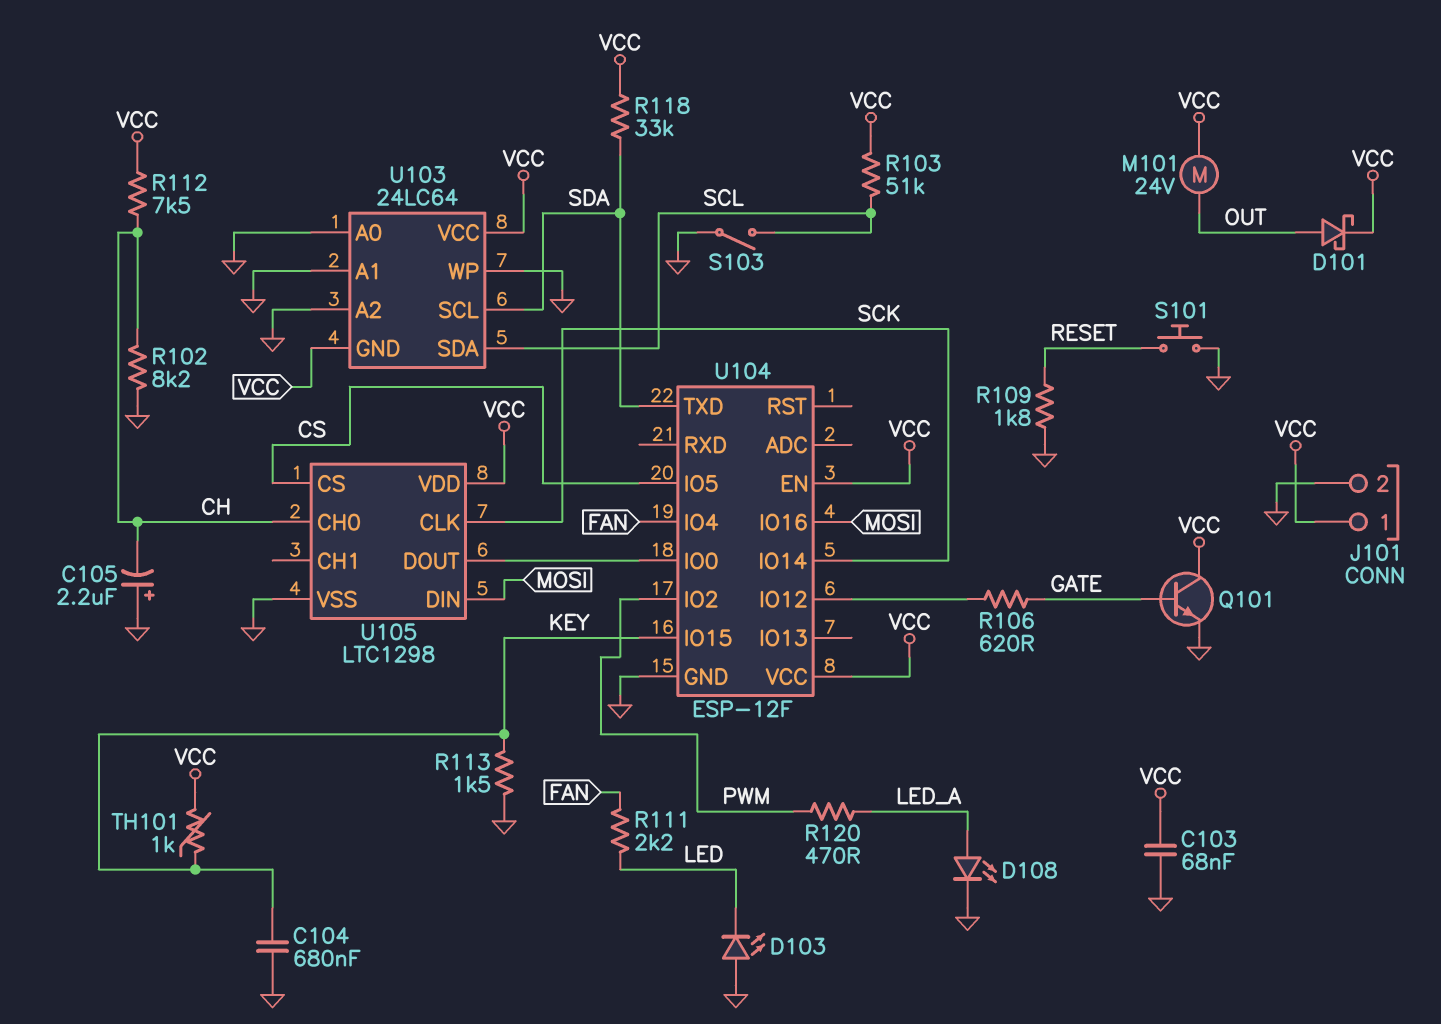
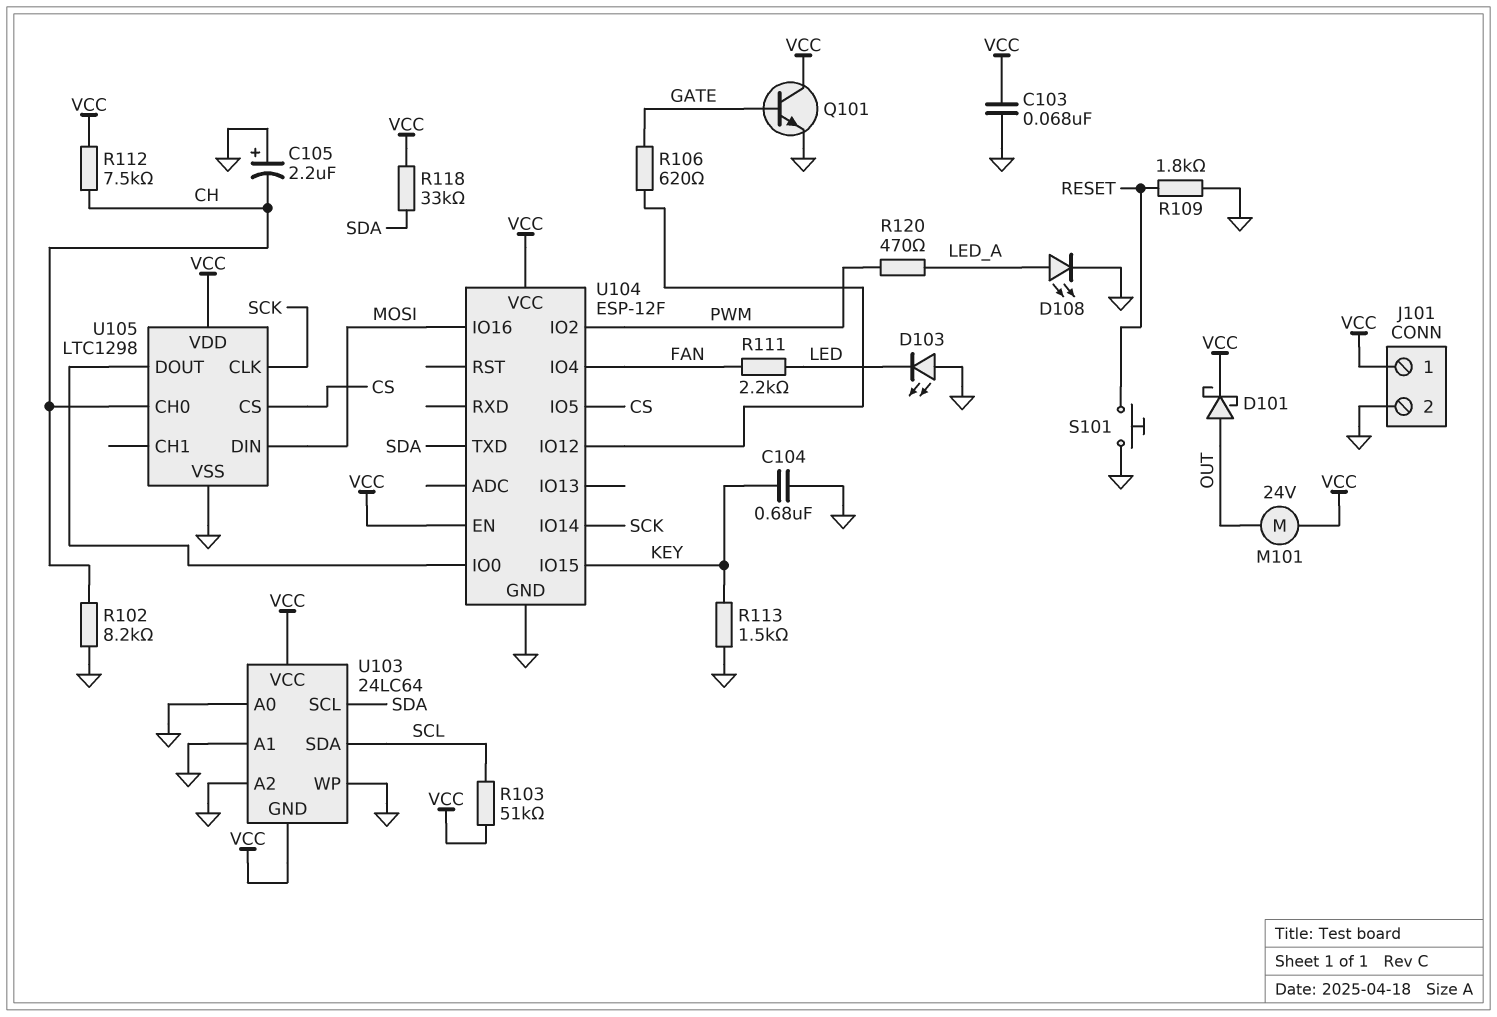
S103: switch (GND, SCL) -> none
TH101: 1k (KEY, VCC) -> none

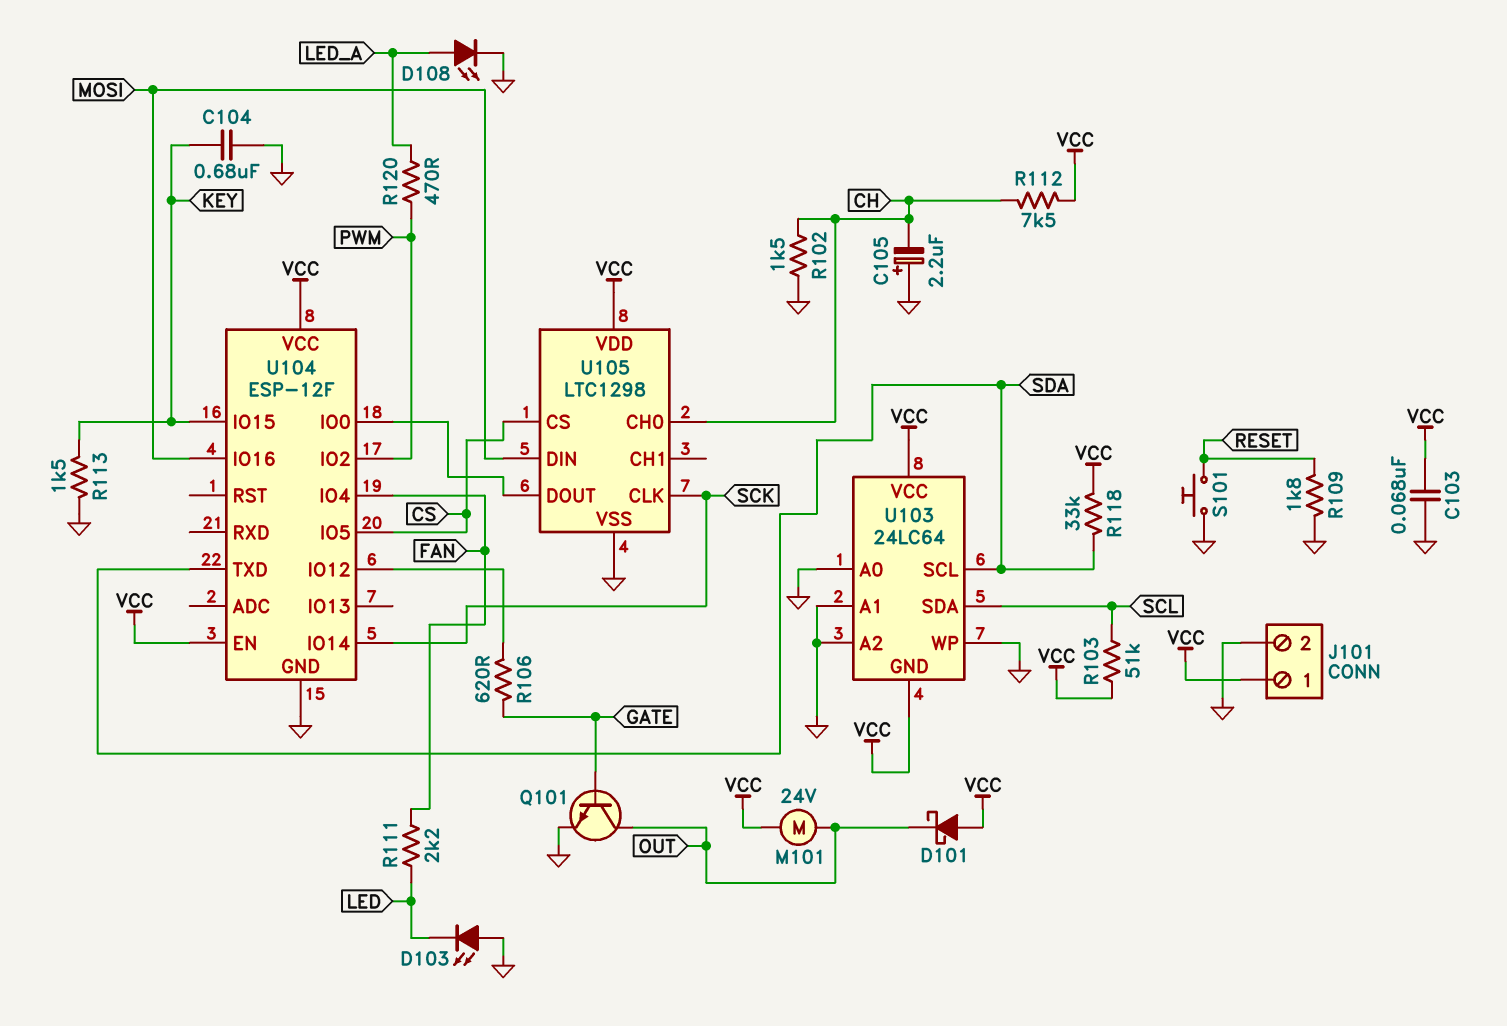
D101: schottky (A OUT, K VCC) -> schottky (A VCC, K OUT)
Q101: NPN (B GATE, C VCC, E GND) -> NPN (B GATE, C OUT, E GND)
R102: 8.2k (CH, GND) -> 1.5k (CH, GND)

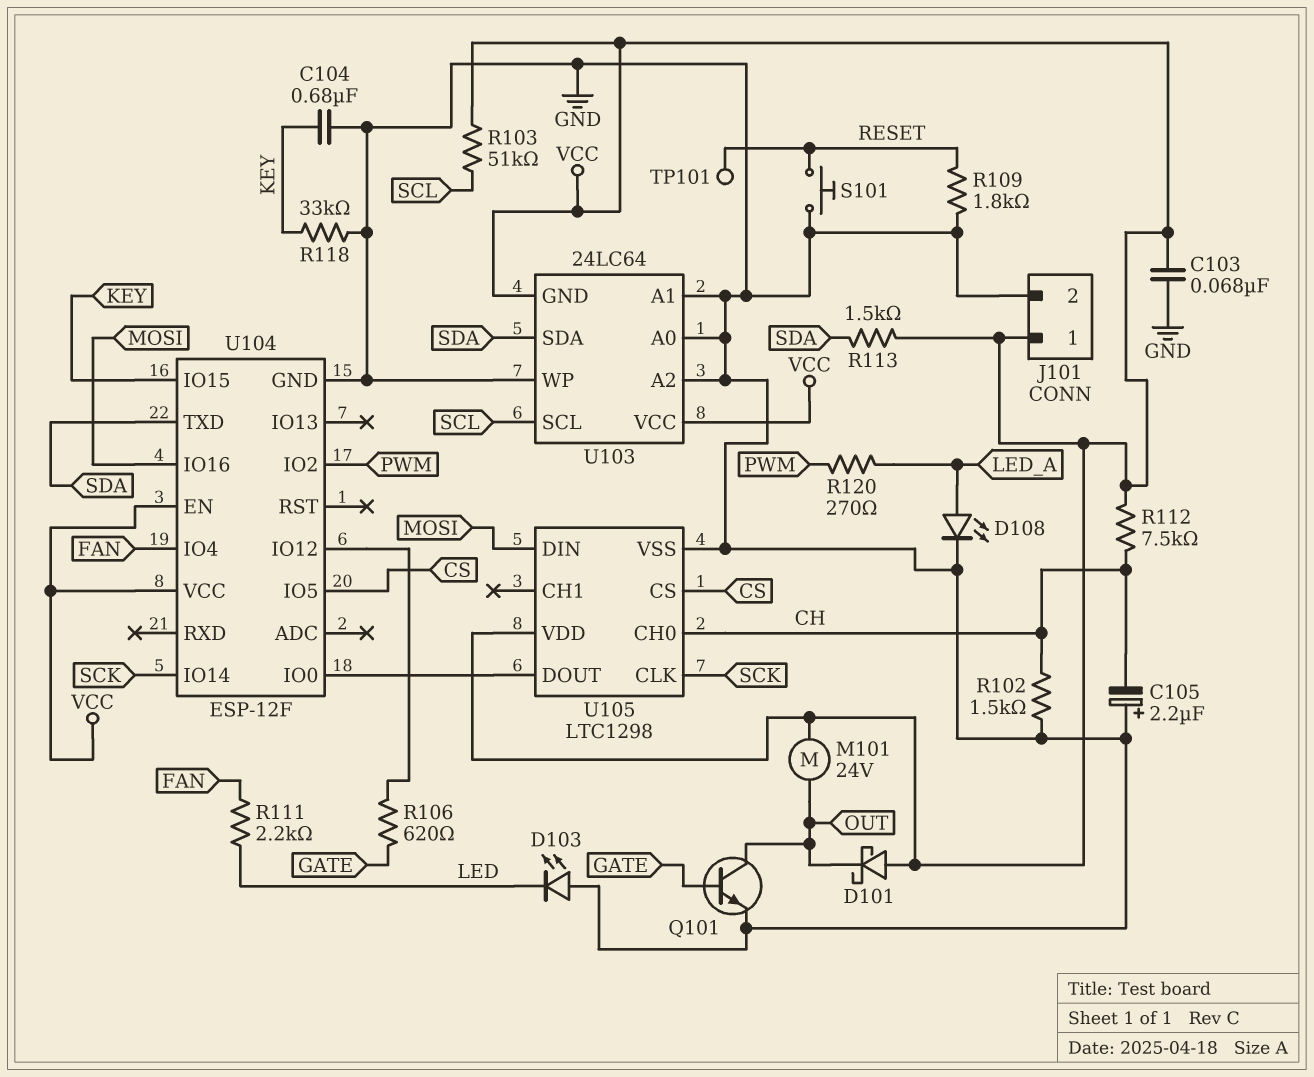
R113: 1.5k (GND, KEY) -> 1.5k (SDA, VCC)
R118: 33k (SDA, VCC) -> 33k (GND, KEY)
R120: 470 (LED_A, PWM) -> 270 (LED_A, PWM)
TP101: none -> test point (RESET)
U103 pin SCL: SDA -> SCL
U103 pin SDA: SCL -> SDA

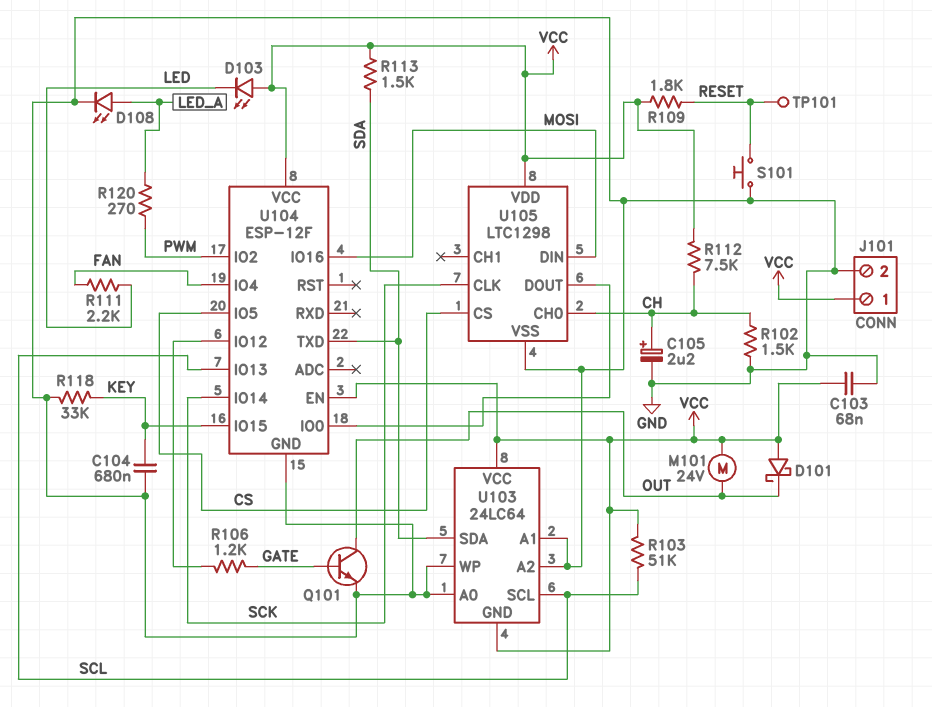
C105: 2.2uF (plus GND, minus CH) -> 2.2uF (plus CH, minus GND)
D103: LED (A GND, K LED) -> LED (A VCC, K LED)
R106: 620 (GATE, U104/IO12) -> 1.2k (GATE, U104/IO12)
R109: 1.8k (GND, RESET) -> 1.8k (RESET, VCC)
U104 pin IO13: none -> SCL

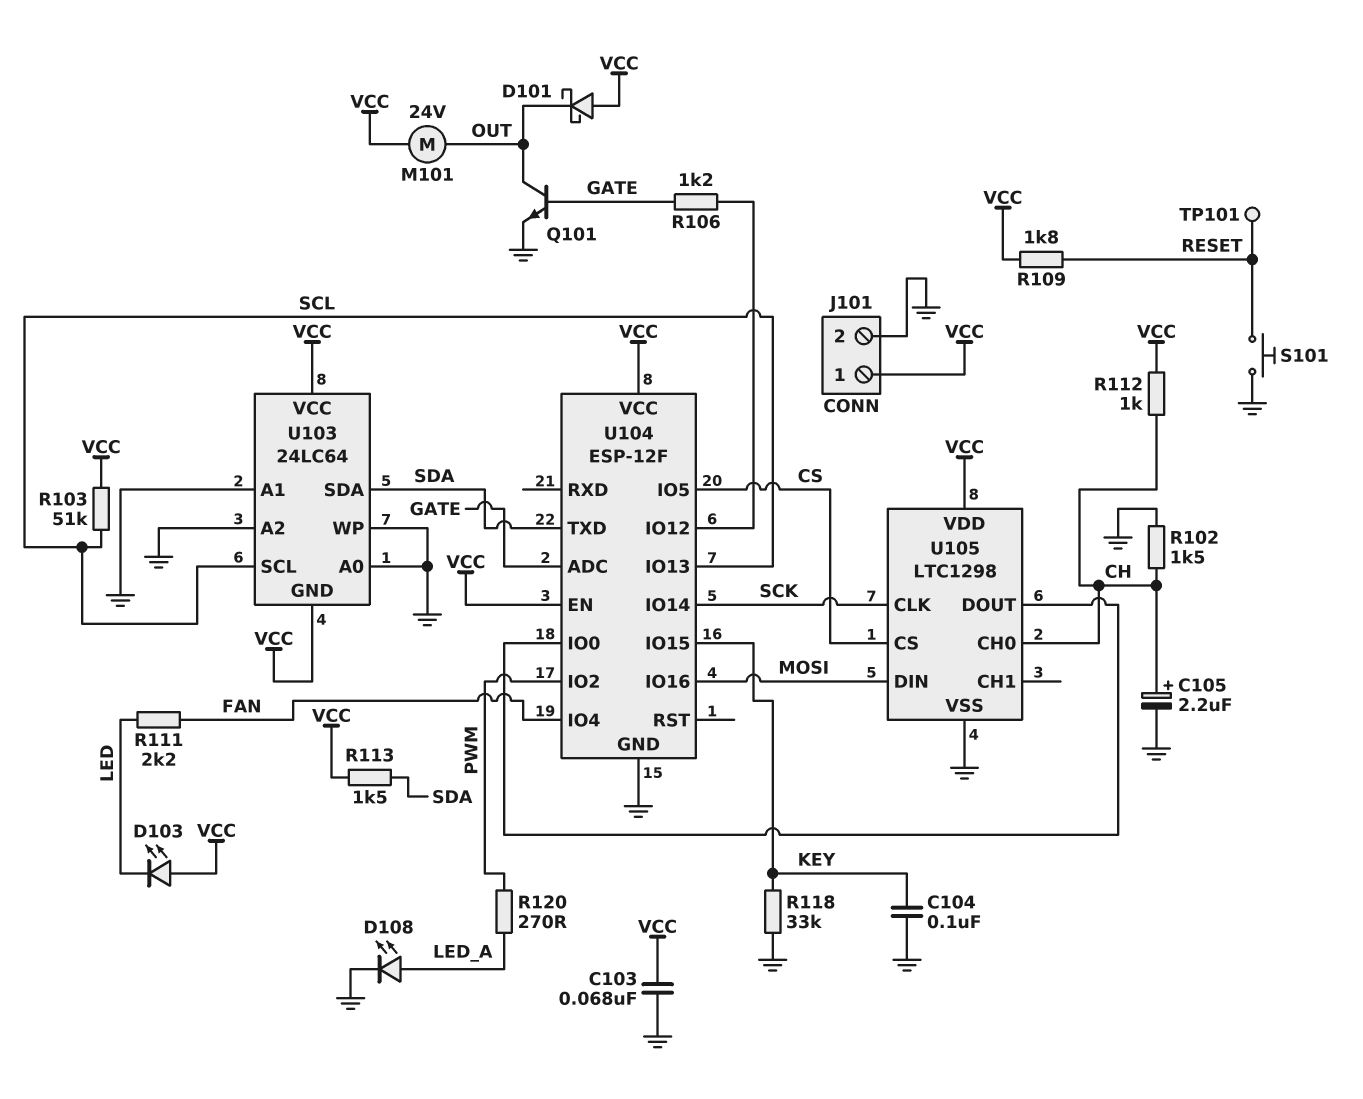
C104: 680nF (GND, KEY) -> 100nF (GND, KEY)
R112: 7.5k (CH, VCC) -> 1k (CH, VCC)
U104 pin ADC: none -> GATE

